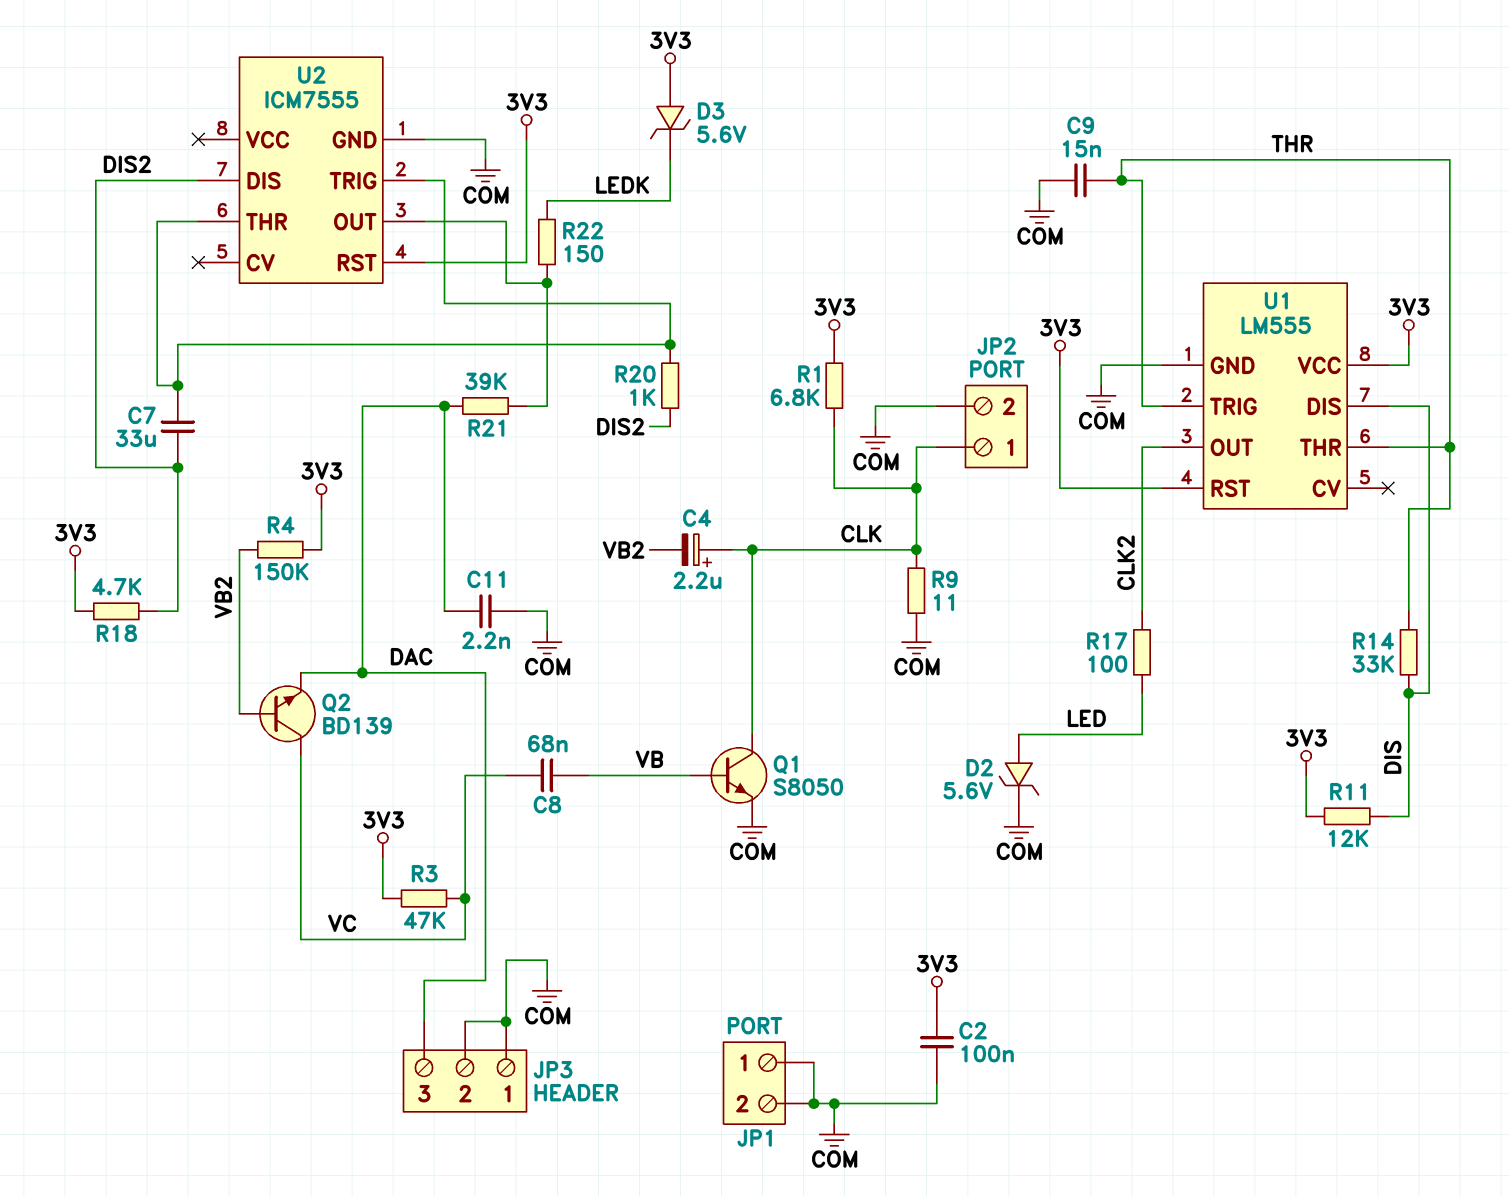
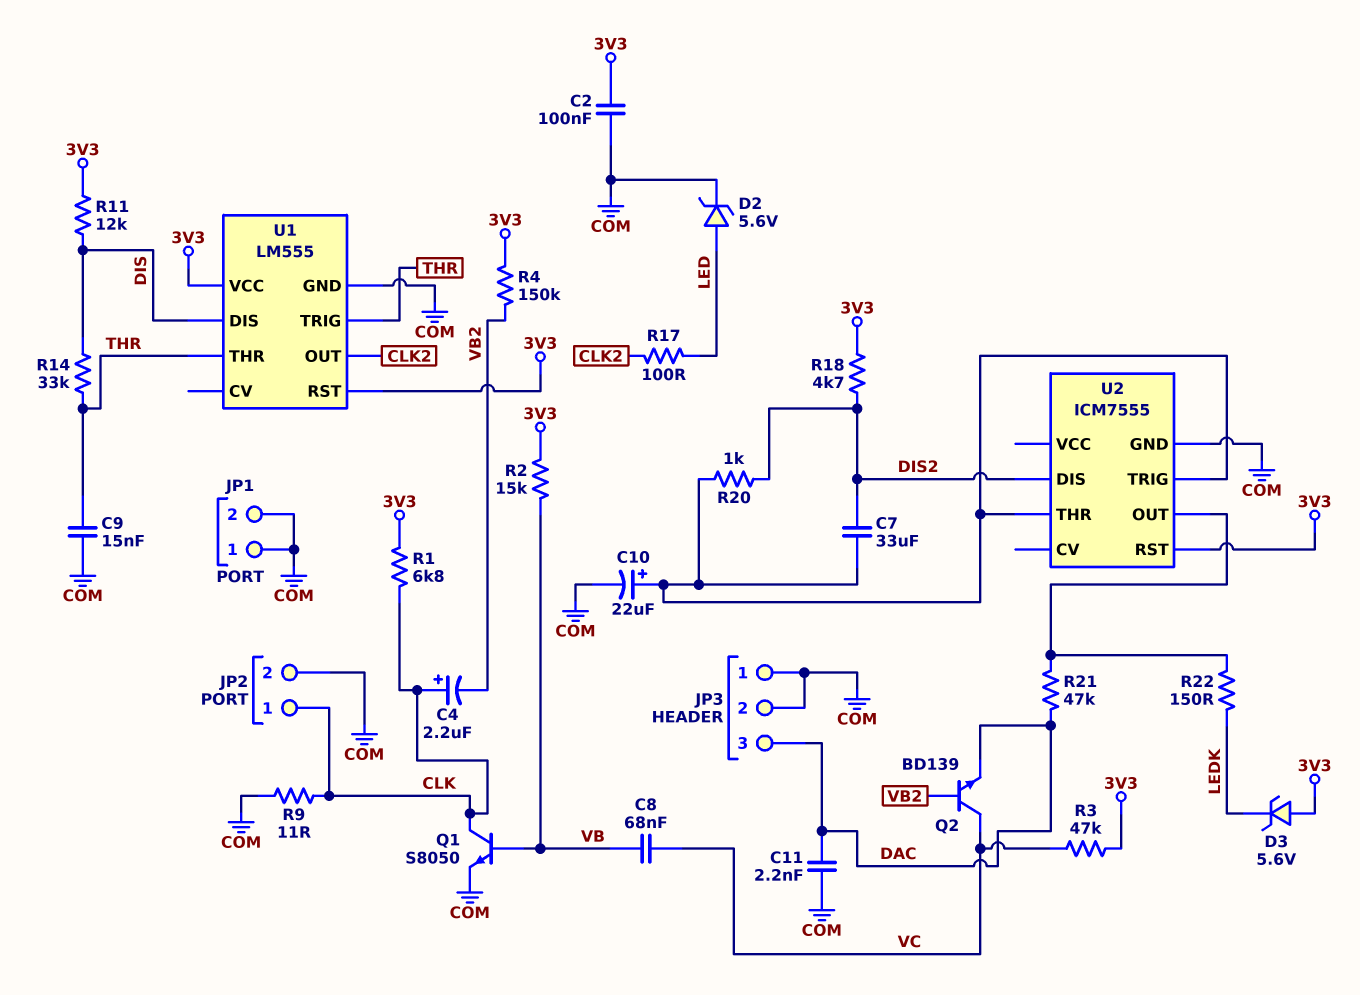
C10: none -> 22uF (plus U2/THR, minus COM)
R2: none -> 15k (3V3, VB)
R21: 39k (DAC, U2/OUT) -> 47k (DAC, U2/OUT)

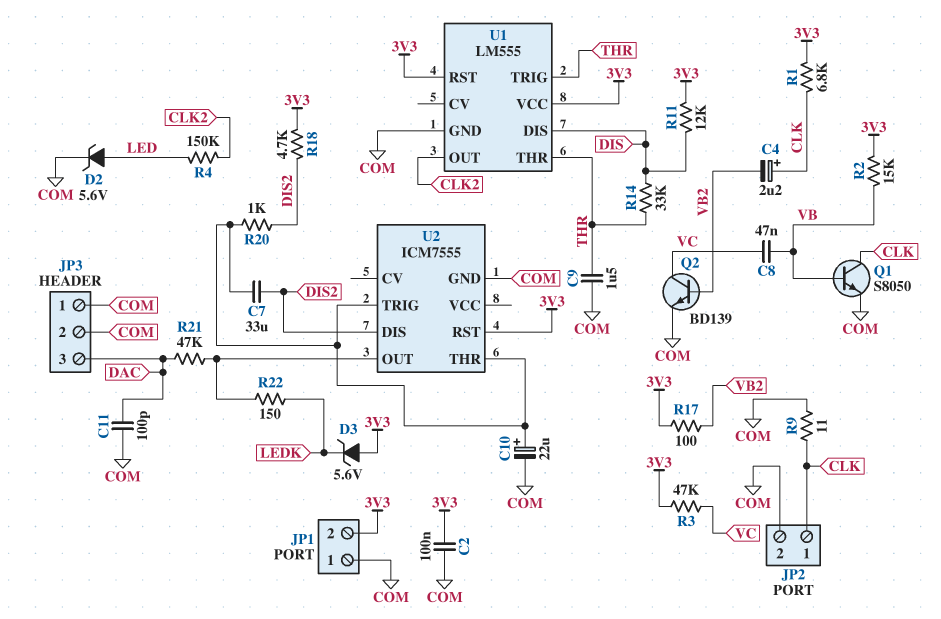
C8: 68nF (VB, VC) -> 47nF (VB, VC)
C9: 15nF (COM, THR) -> 1.5uF (COM, THR)
C11: 2.2nF (COM, DAC) -> 100pF (COM, DAC)
JP1 pin 2: COM -> 3V3
Q2: NPN BD139 (B VB2, C VC, E DAC) -> NPN BD139 (B VB2, C VC, E COM)
R4: 150k (3V3, VB2) -> 150k (CLK2, LED)
R17: 100 (CLK2, LED) -> 100 (3V3, VB2)

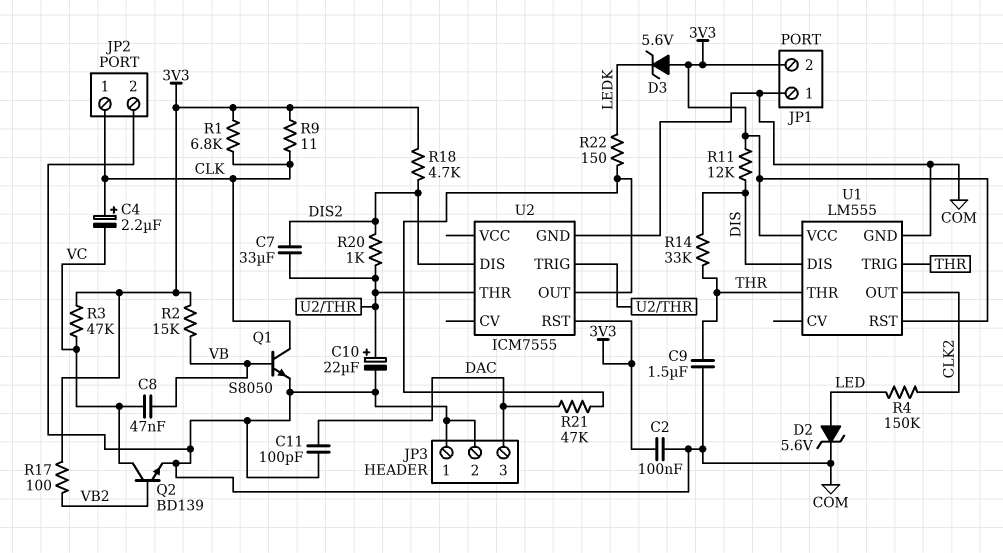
C4: 2.2uF (plus CLK, minus VB2) -> 2.2uF (plus CLK, minus VC)
R9: 11 (CLK, COM) -> 11 (3V3, CLK)

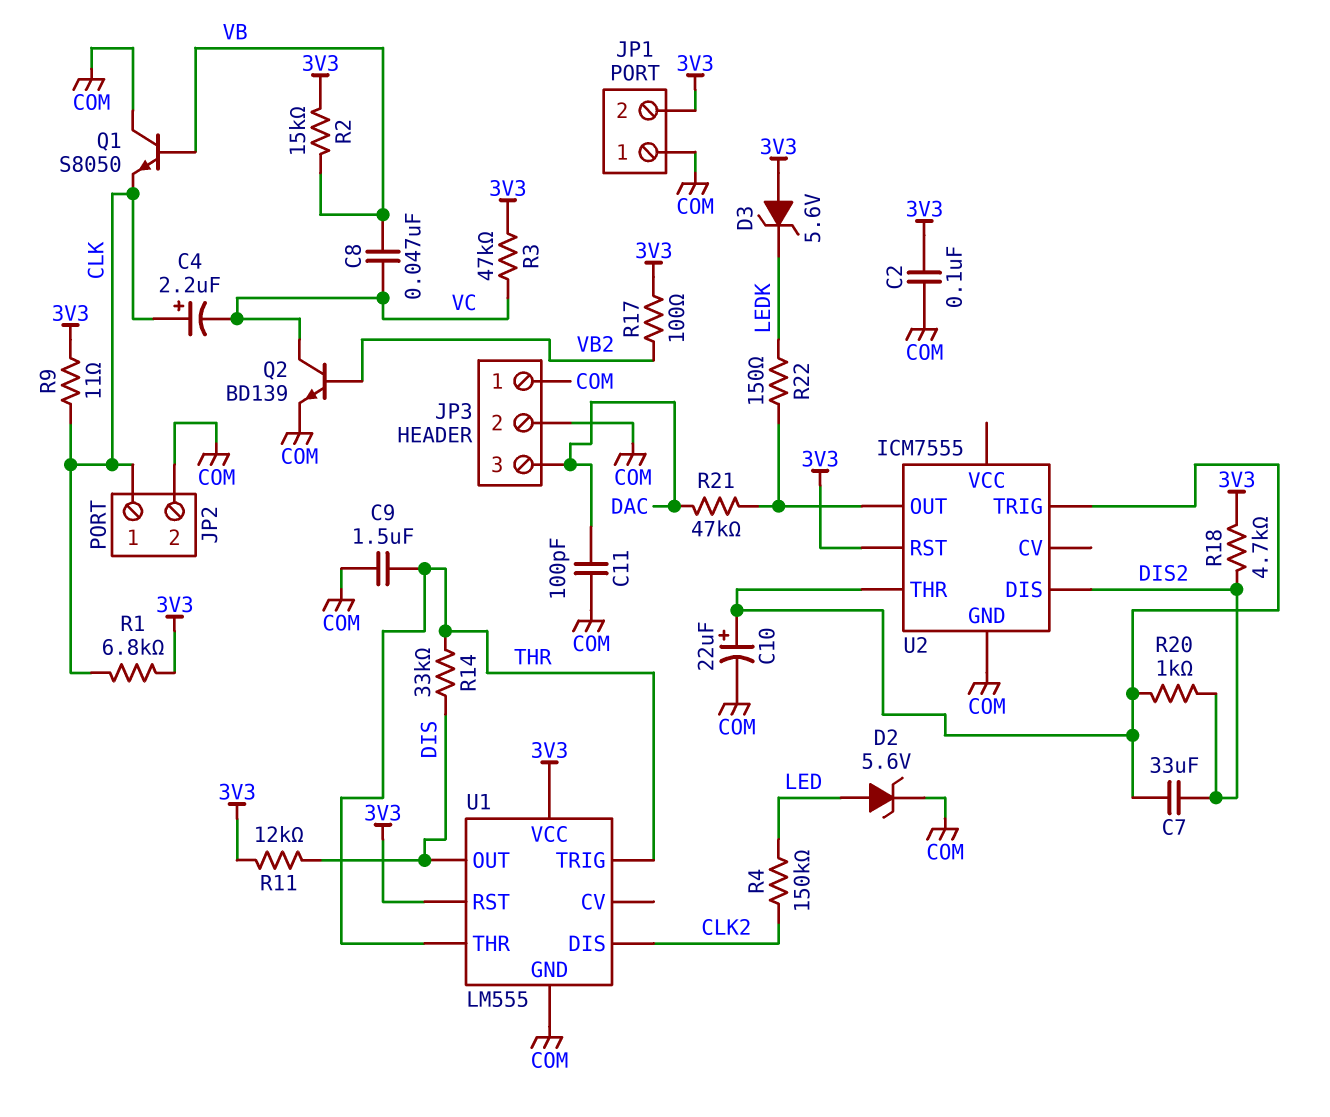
Q1: NPN S8050 (B VB, C CLK, E COM) -> NPN S8050 (B VB, C COM, E CLK)
U1 pin DIS: DIS -> CLK2
U1 pin OUT: CLK2 -> DIS

